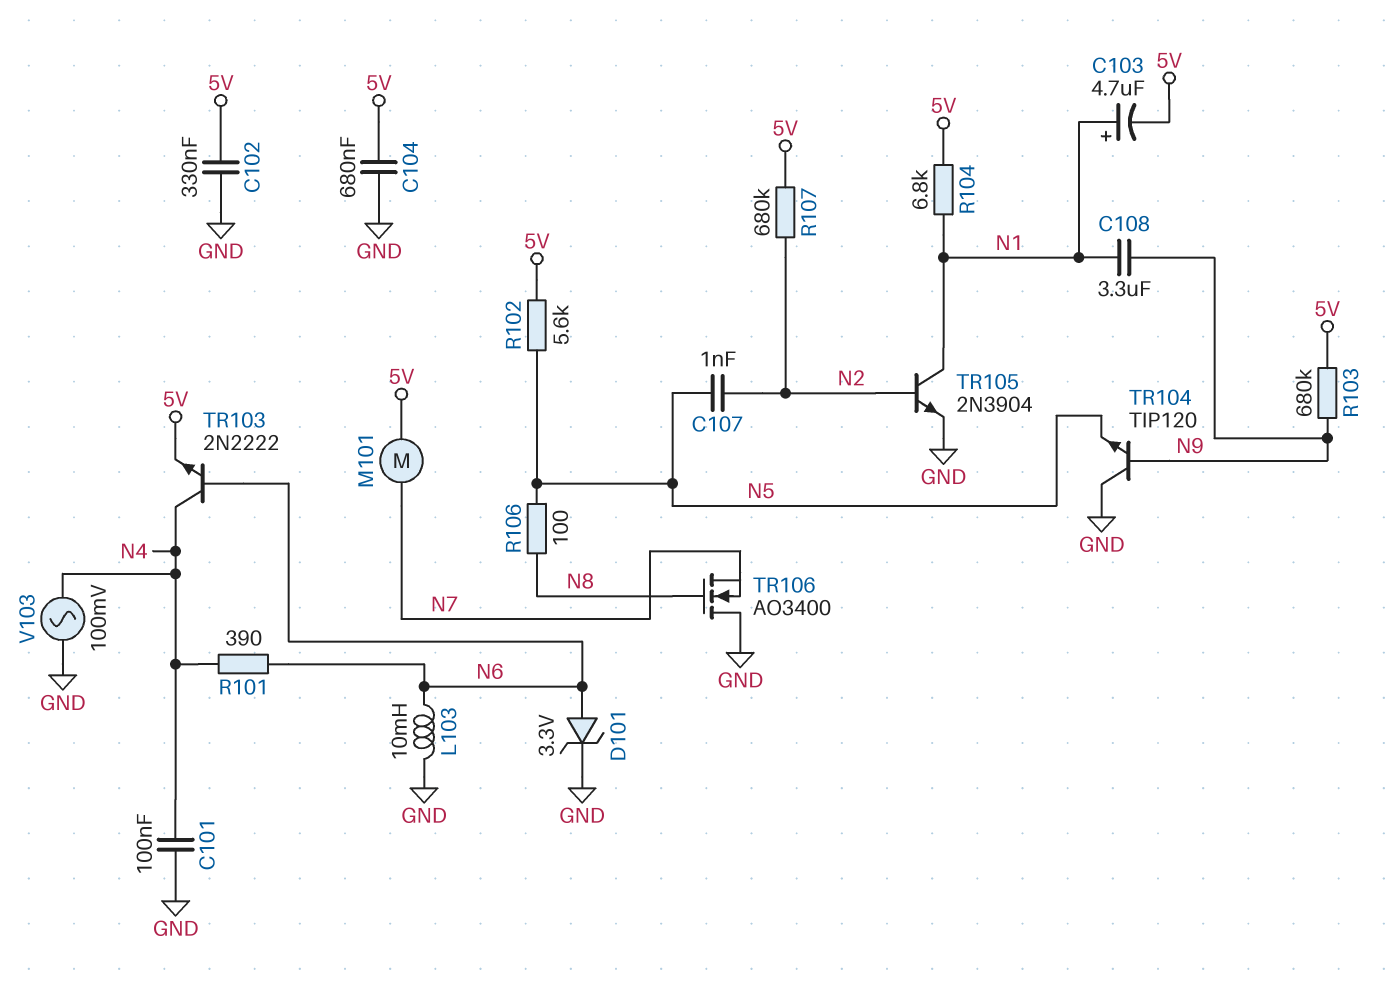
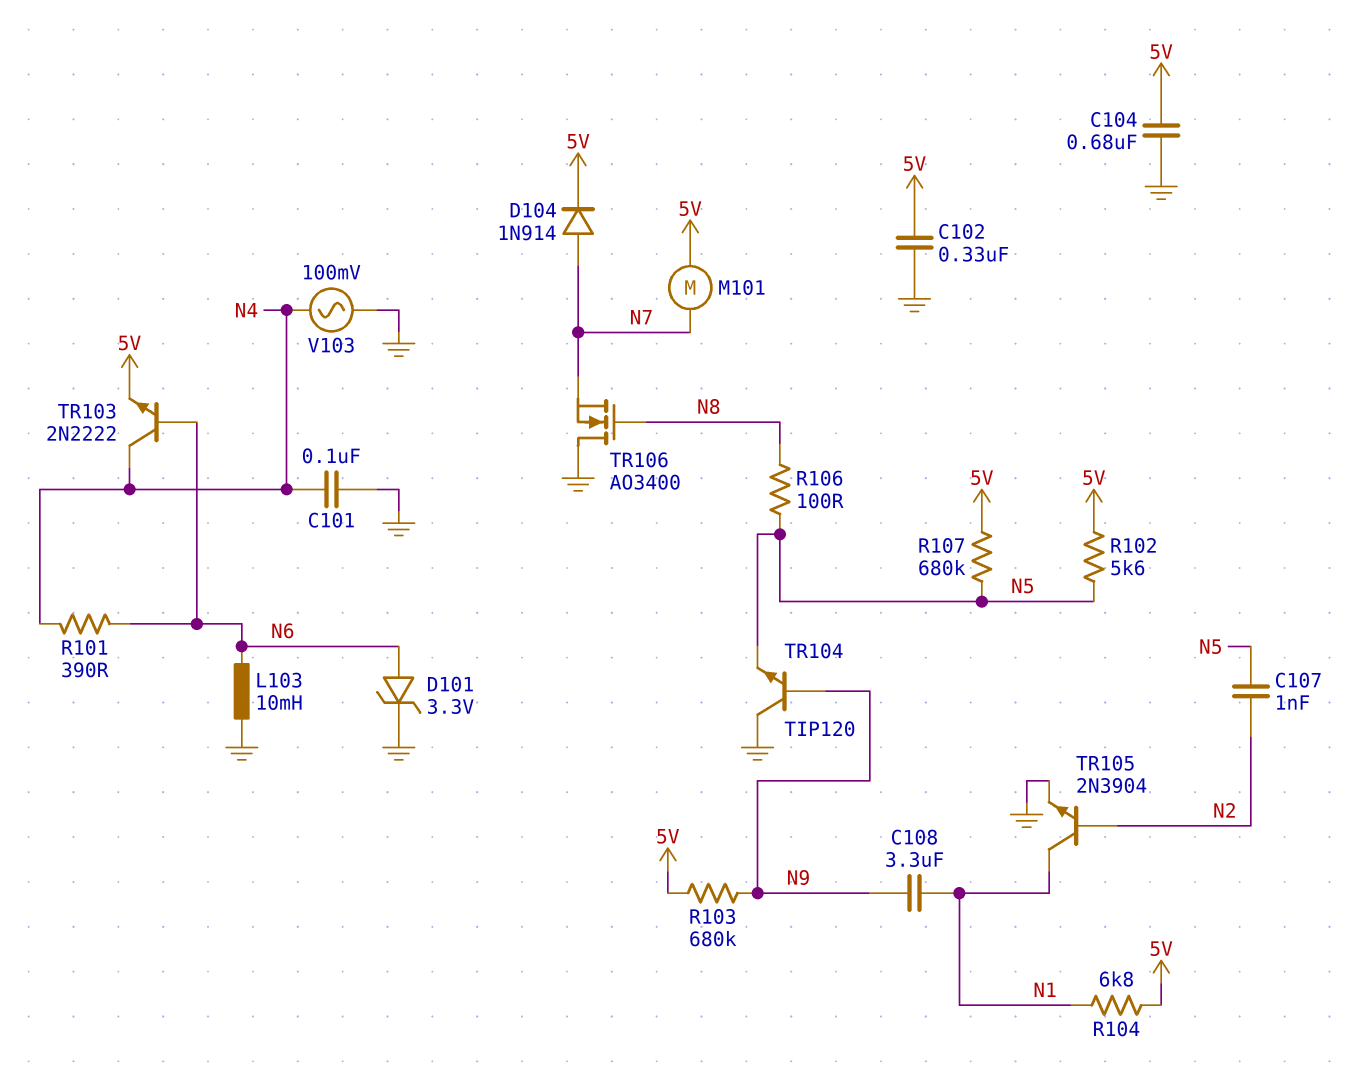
C103: 4.7uF (plus N1, minus 5V) -> none
D104: none -> diode 1N914 (A N7, K 5V)
R107: 680k (5V, N2) -> 680k (5V, N5)

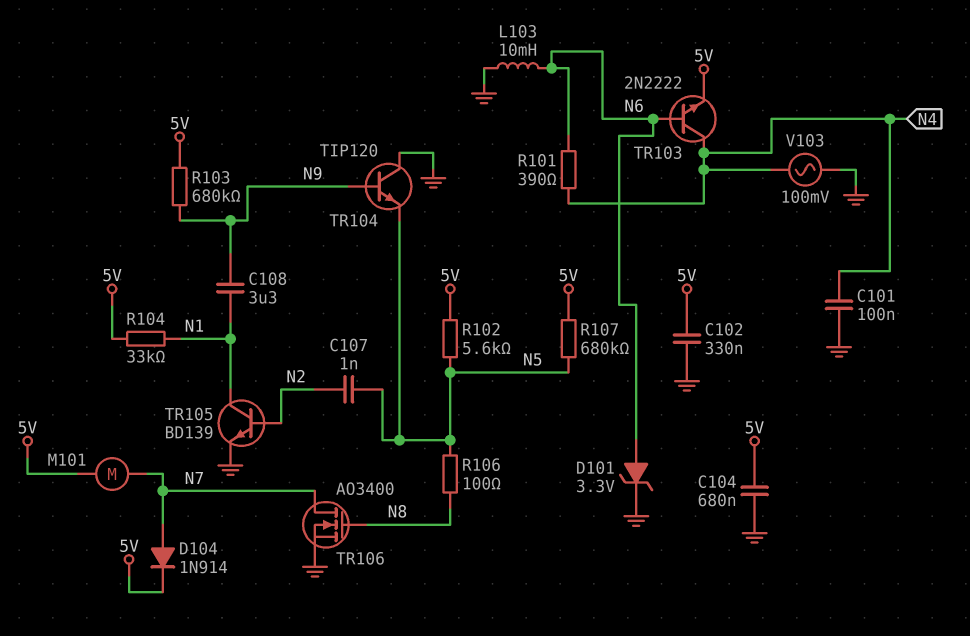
R104: 6.8k (5V, N1) -> 33k (5V, N1)
TR105: NPN 2N3904 (B N2, C N1, E GND) -> NPN BD139 (B N2, C N1, E GND)
TR106: NMOS AO3400 (G N8, D GND, S N7) -> NMOS AO3400 (G N8, D N7, S GND)

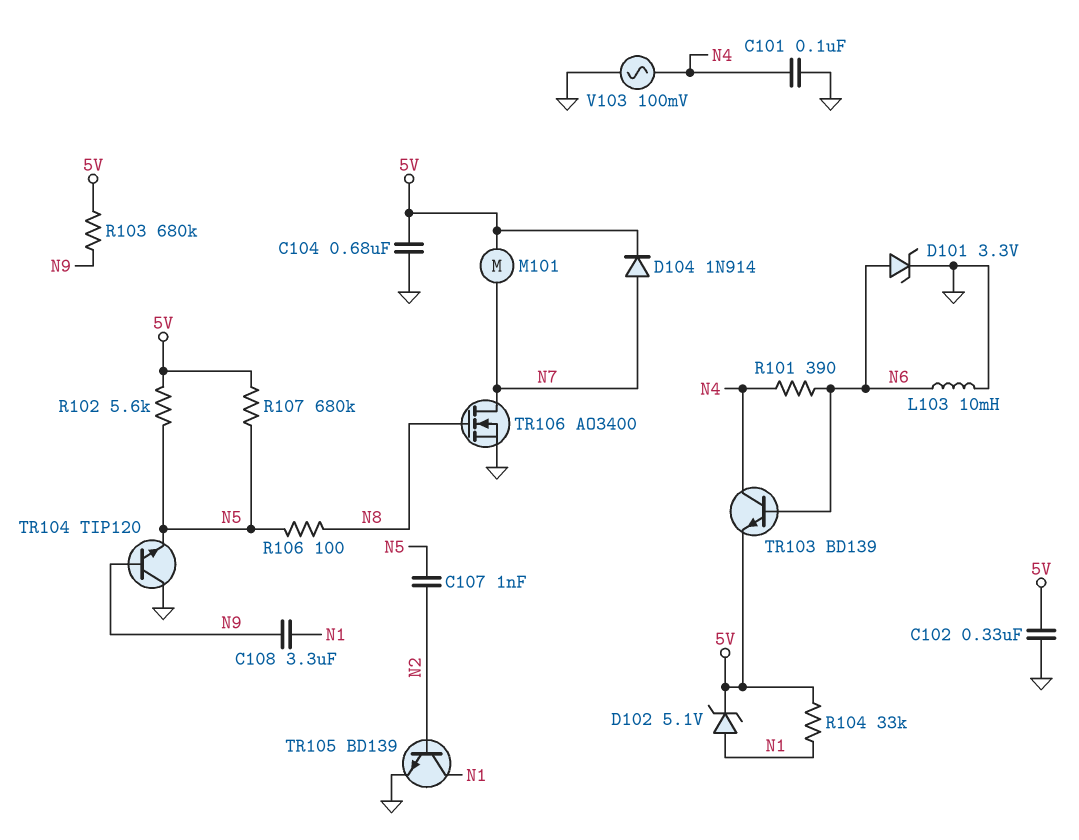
D102: none -> zener 5.1V (A N1, K 5V)
TR103: NPN 2N2222 (B N6, C N4, E 5V) -> NPN BD139 (B N6, C N4, E 5V)

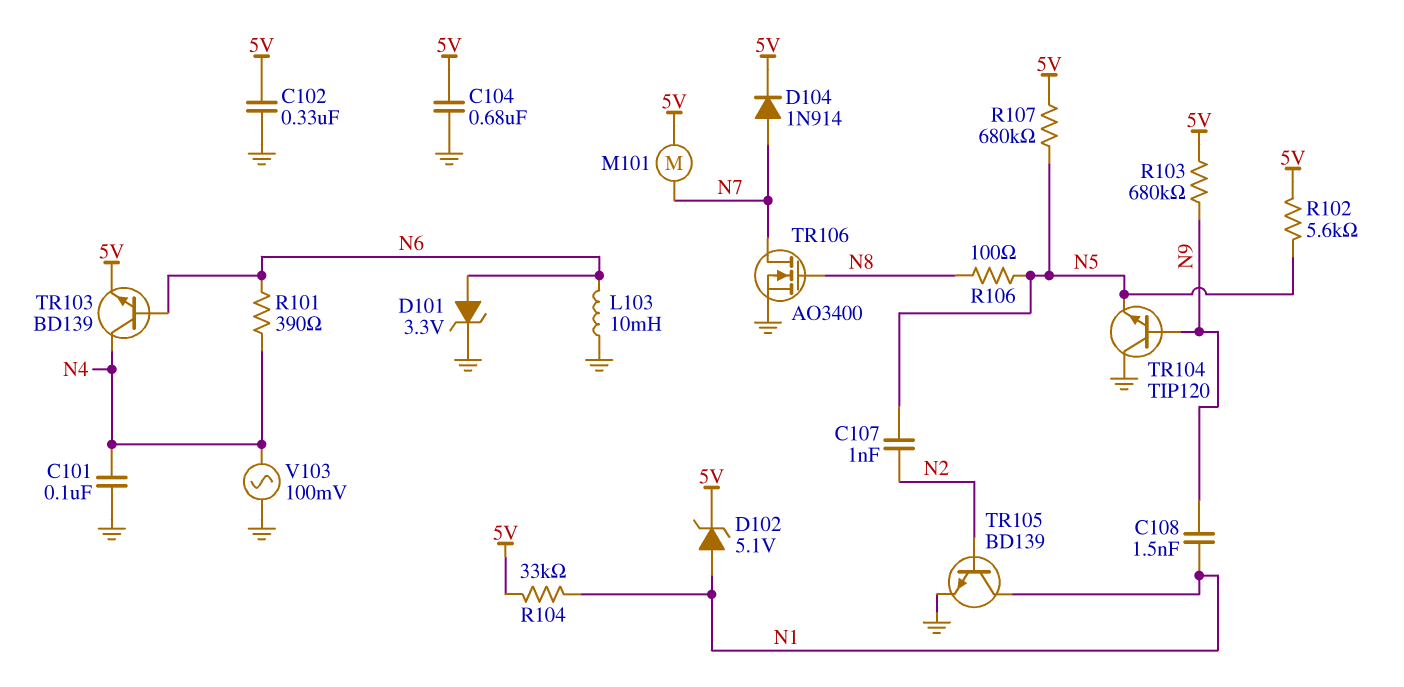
C108: 3.3uF (N1, N9) -> 1.5nF (N1, N9)

